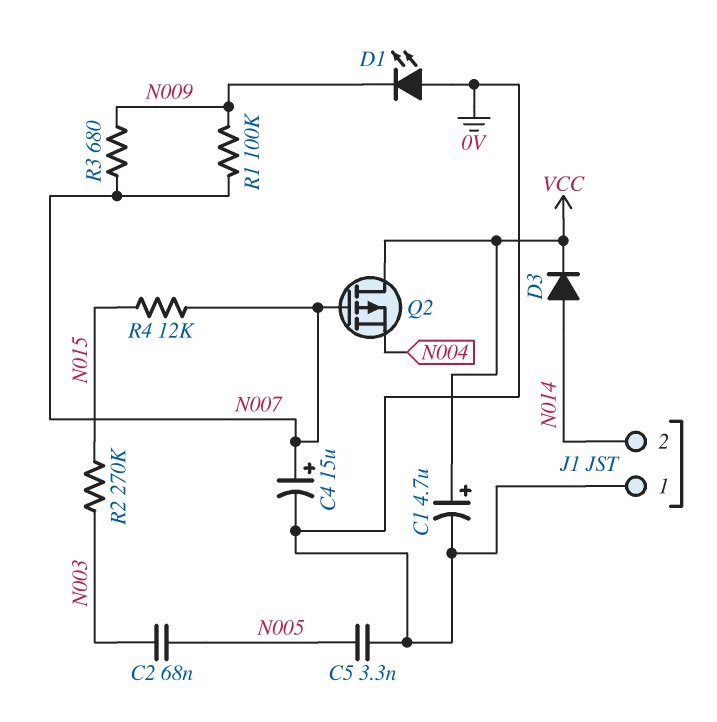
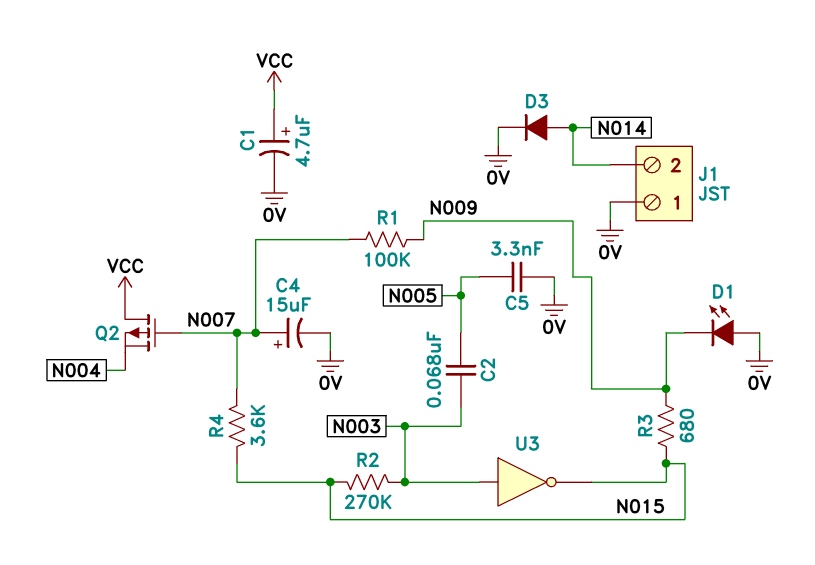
D3: diode (A N014, K VCC) -> diode (A N014, K 0V)
R3: 680 (N007, N009) -> 680 (N009, N015)
R4: 12k (N007, N015) -> 3.6k (N007, N015)
U3: none -> NOT (in N003, out N015)

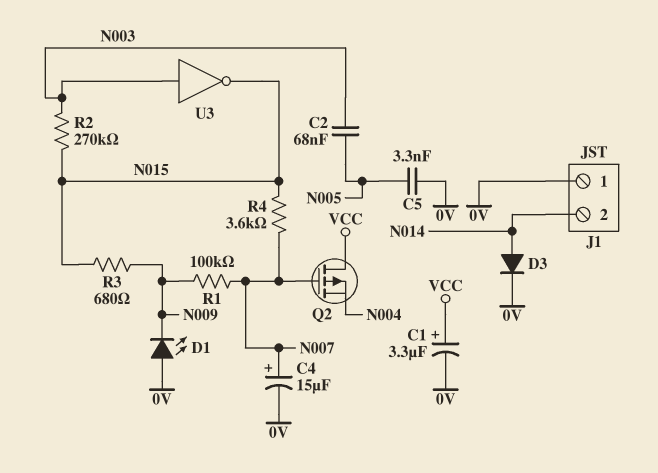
C1: 4.7uF (plus VCC, minus 0V) -> 3.3uF (plus VCC, minus 0V)

